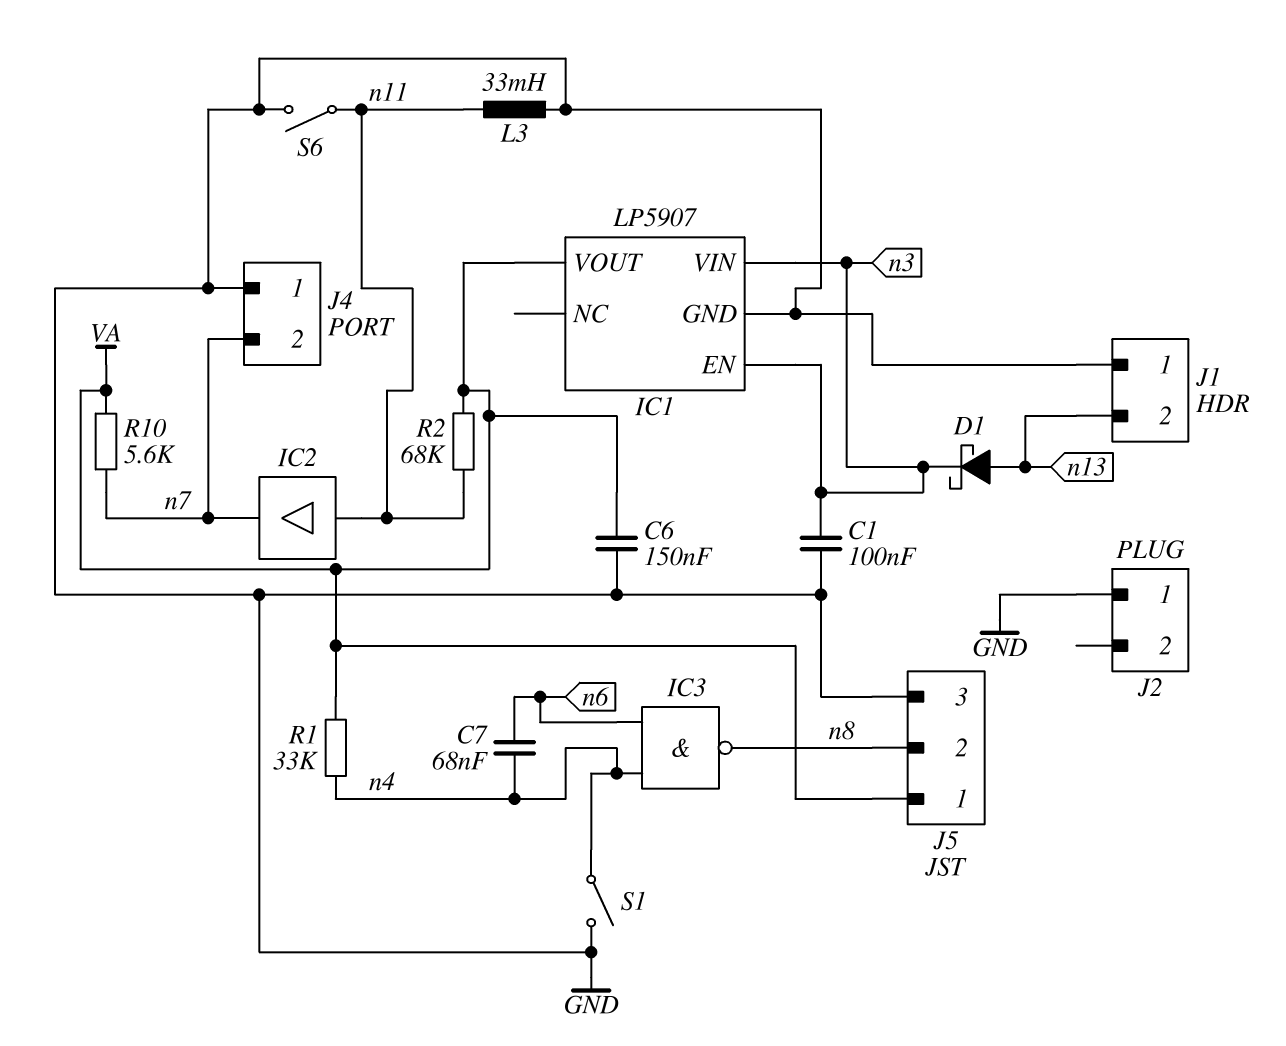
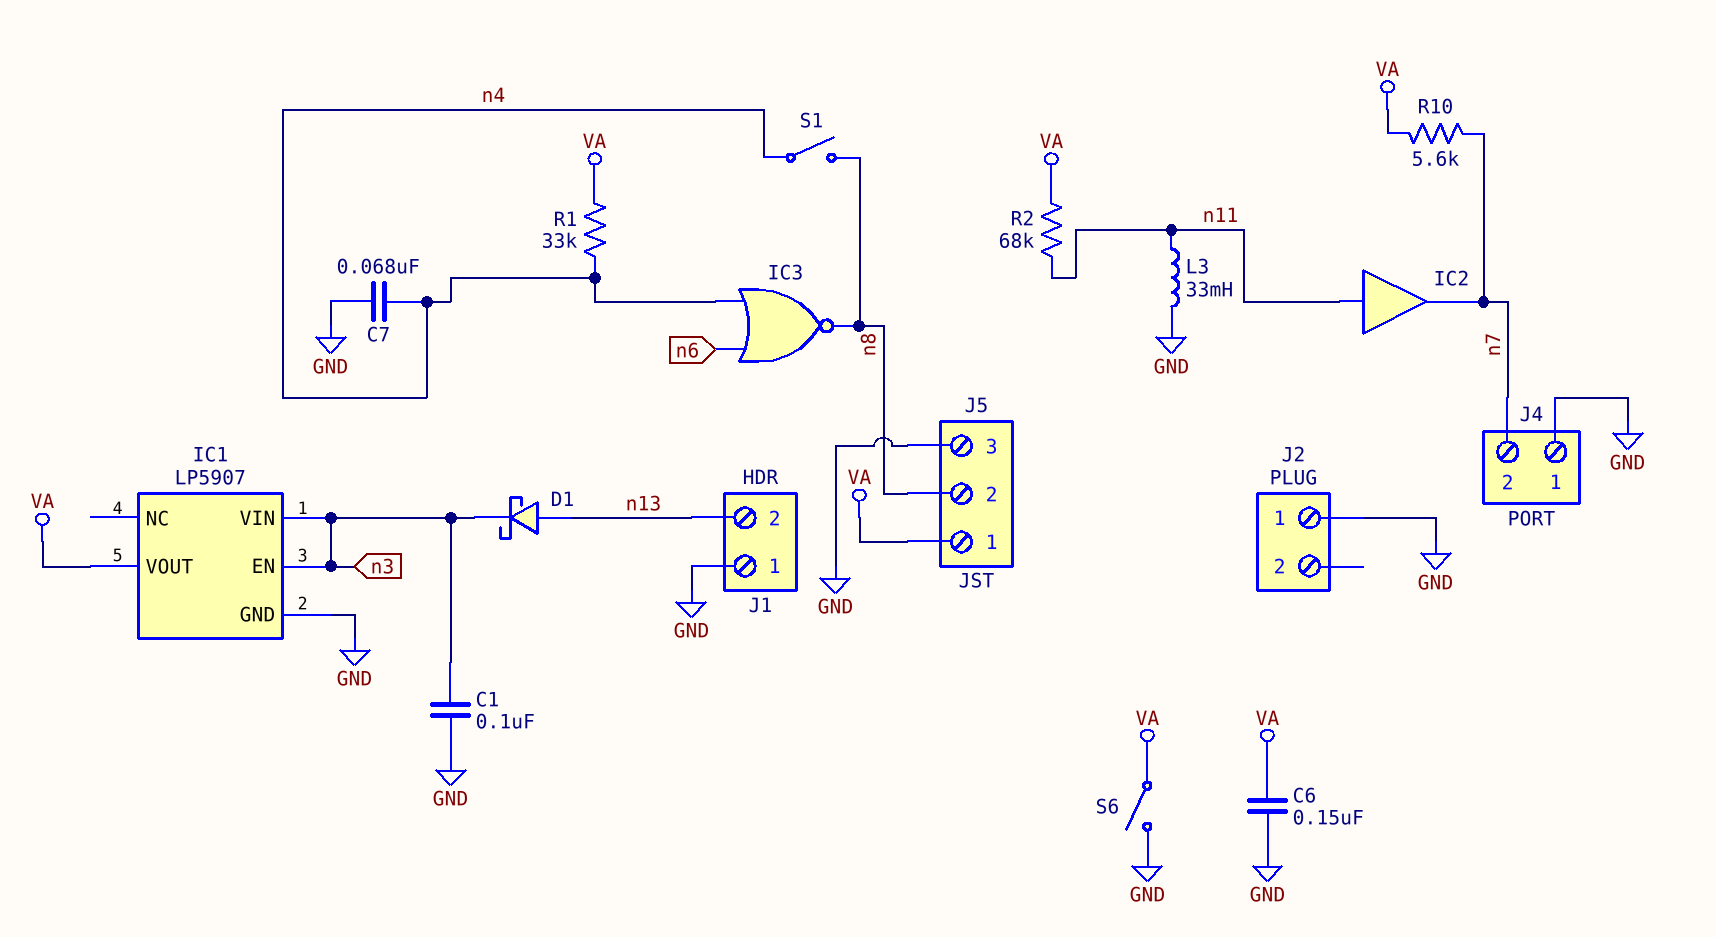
C7: 68nF (n4, n6) -> 68nF (GND, n4)
IC3: NAND (in n4, in n6, out n8) -> NOR (in n4, in n6, out n8)
S1: switch (GND, n4) -> switch (n4, n8)
S6: switch (GND, n11) -> switch (GND, VA)

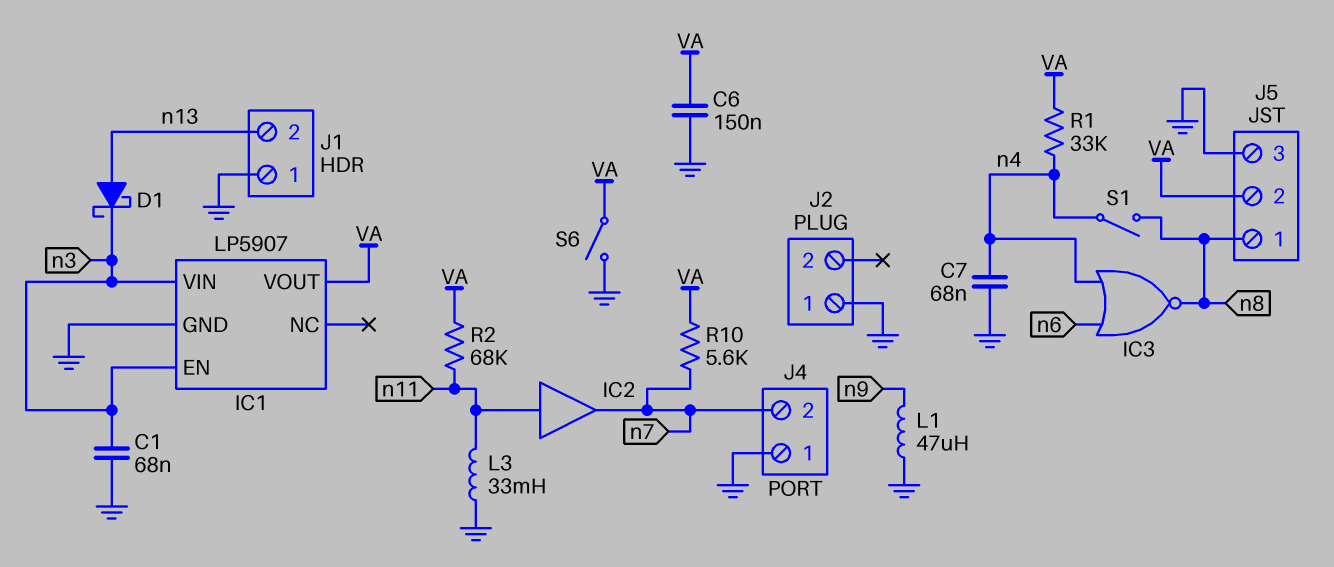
C1: 100nF (GND, n3) -> 68nF (GND, n3)
J5 pin 1: VA -> n8
J5 pin 2: n8 -> VA
L1: none -> 47uH (GND, n9)

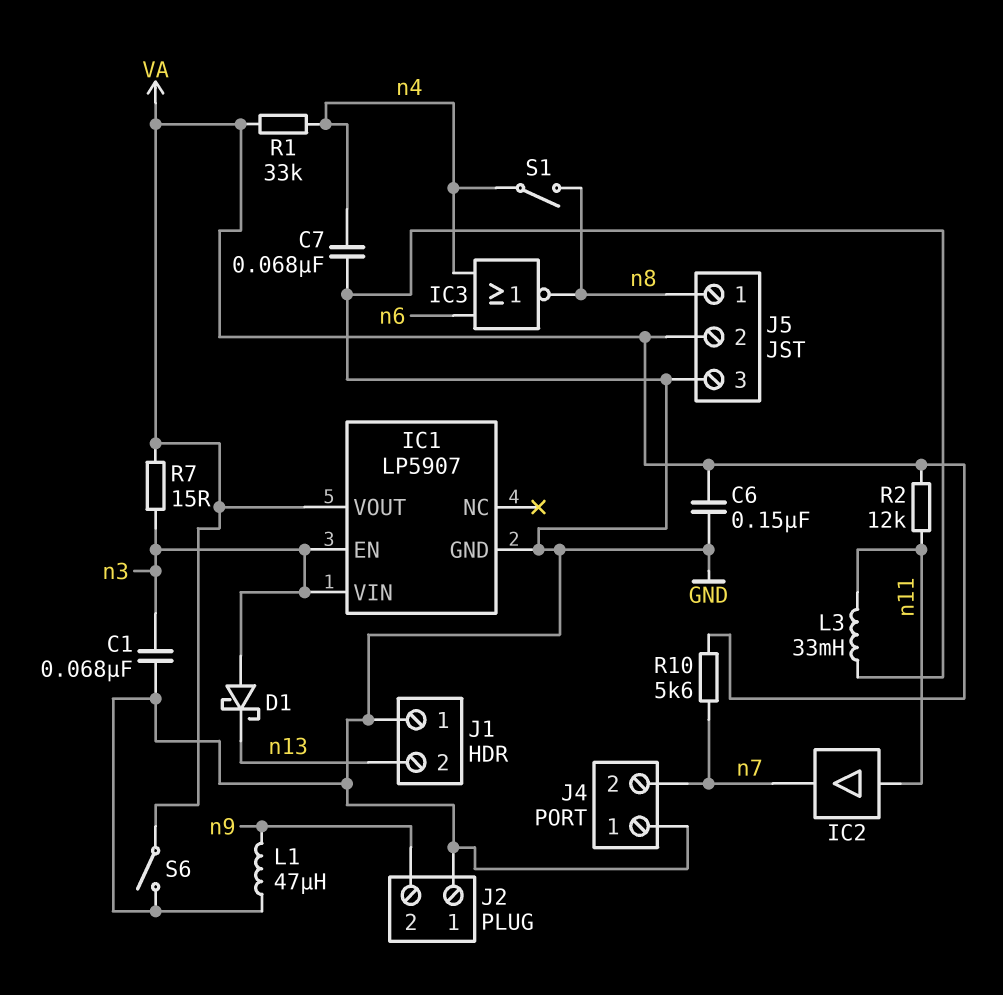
D1: schottky (A n13, K n3) -> schottky (A n3, K n13)
J2 pin 2: none -> n9
R2: 68k (VA, n11) -> 12k (VA, n11)
R7: none -> 15 (VA, n3)

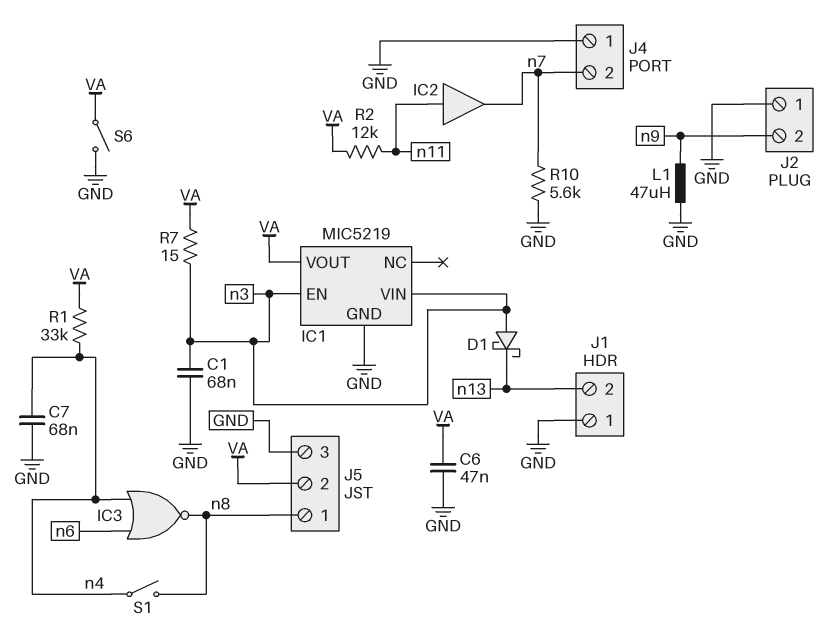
C6: 150nF (GND, VA) -> 47nF (GND, VA)
IC1: LP5907 -> MIC5219
L3: 33mH (GND, n11) -> none
R10: 5.6k (VA, n7) -> 5.6k (GND, n7)

